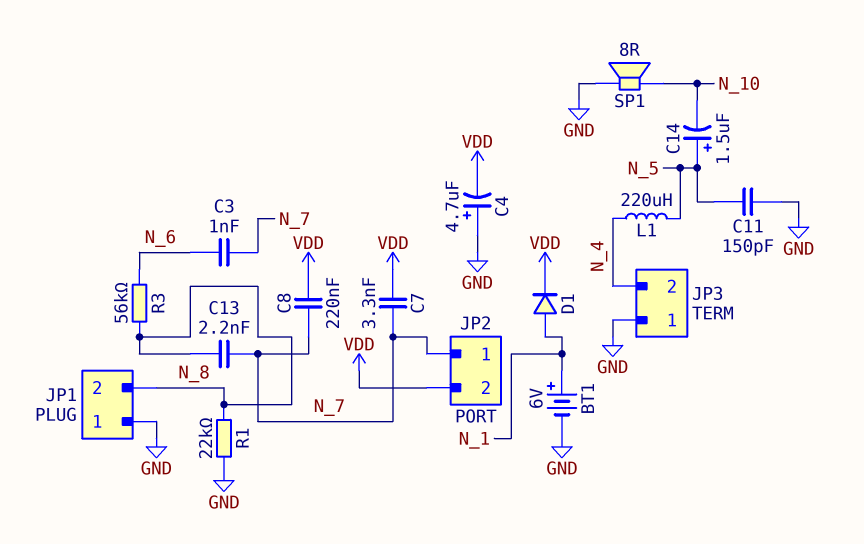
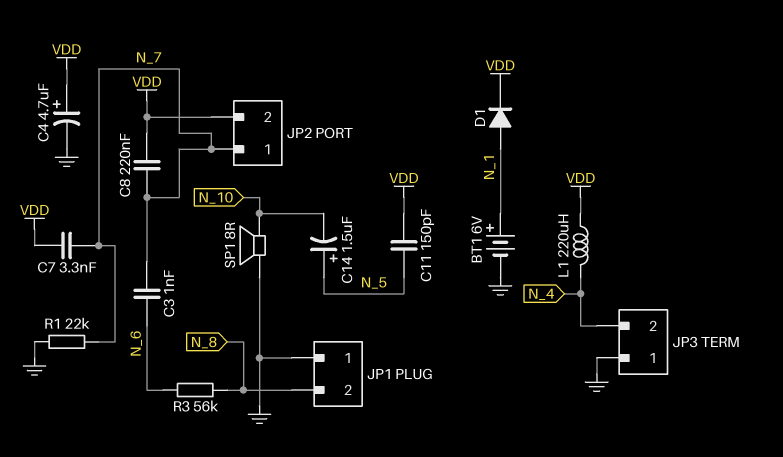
C4: 4.7uF (plus GND, minus VDD) -> 4.7uF (plus VDD, minus GND)
C11: 150pF (GND, N_5) -> 150pF (N_5, VDD)
C13: 2.2nF (N_7, N_8) -> none
L1: 220uH (N_4, N_5) -> 220uH (N_4, VDD)
R1: 22k (GND, N_8) -> 22k (GND, N_7)

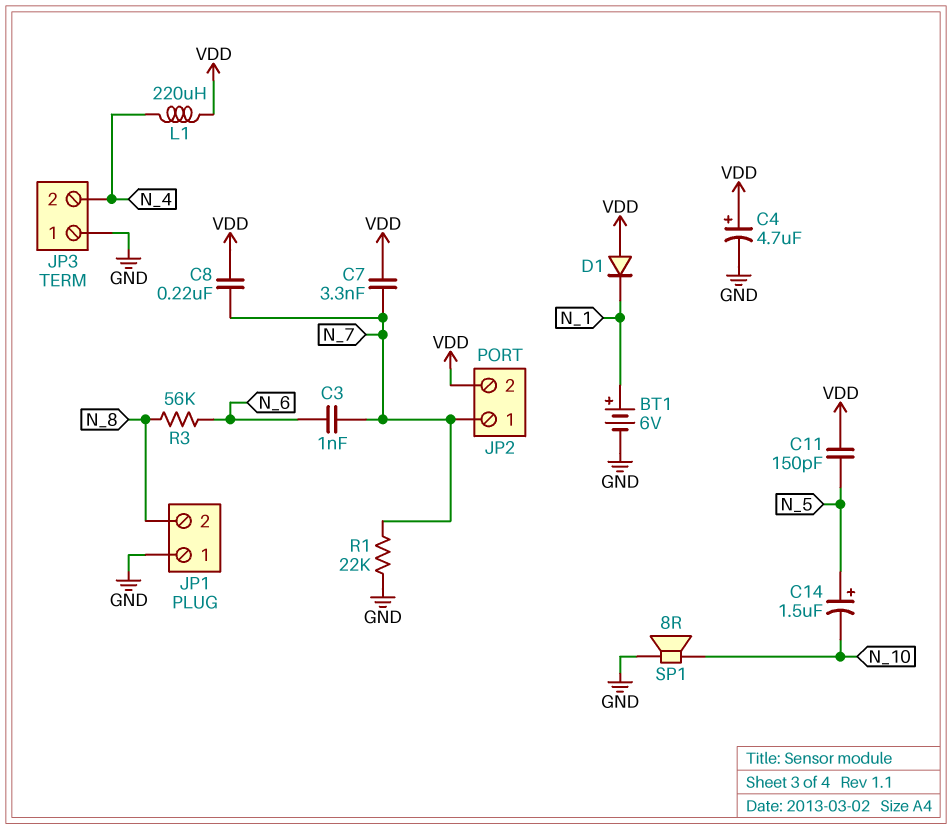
D1: diode (A N_1, K VDD) -> diode (A VDD, K N_1)

